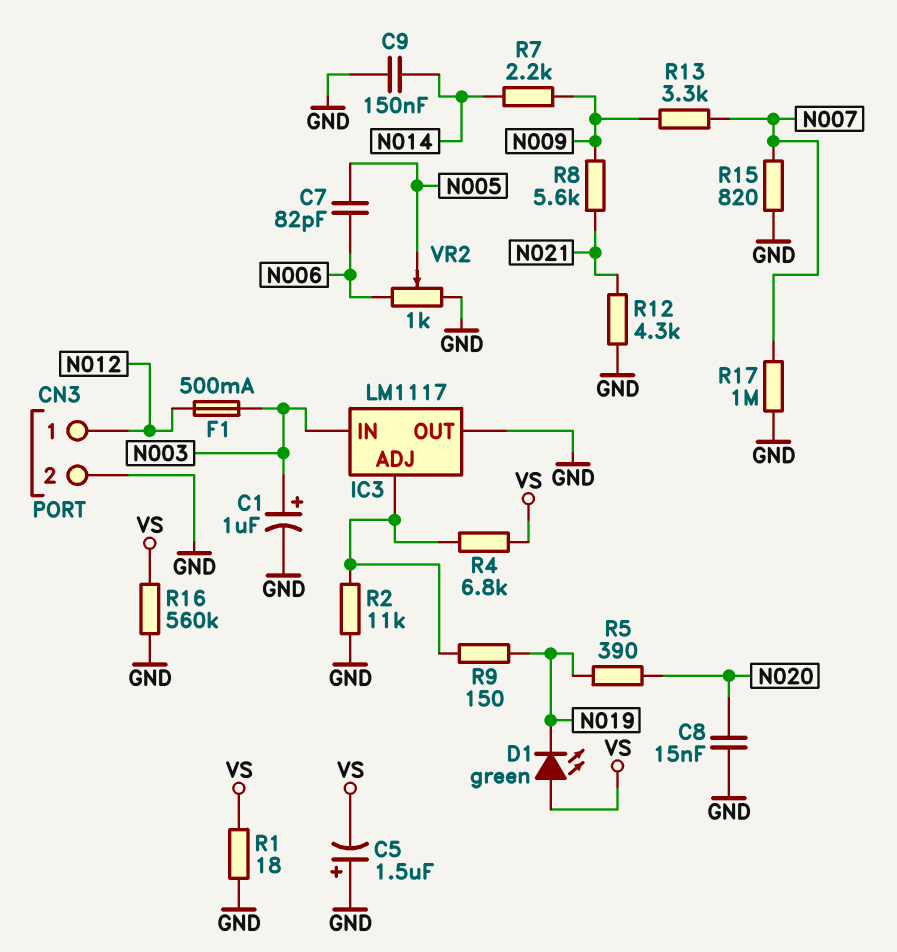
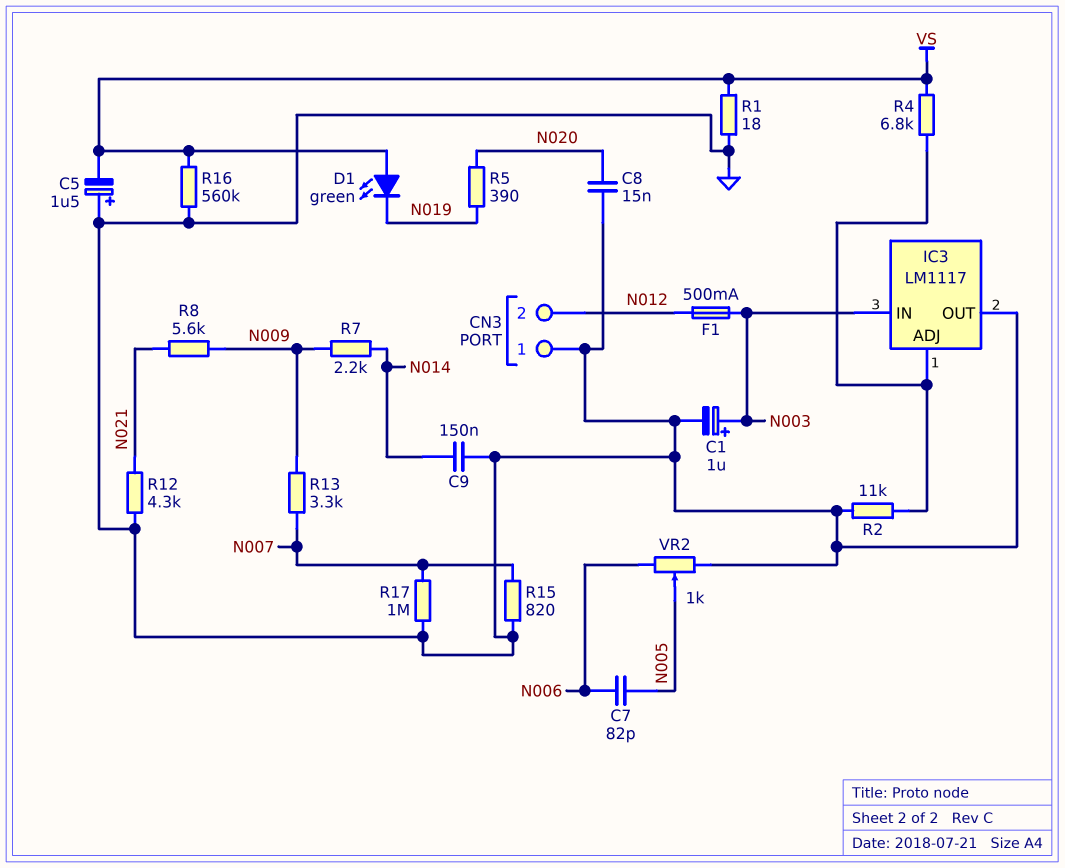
CN3 pin 1: N012 -> GND
CN3 pin 2: GND -> N012
R9: 150 (IC3/ADJ, N019) -> none

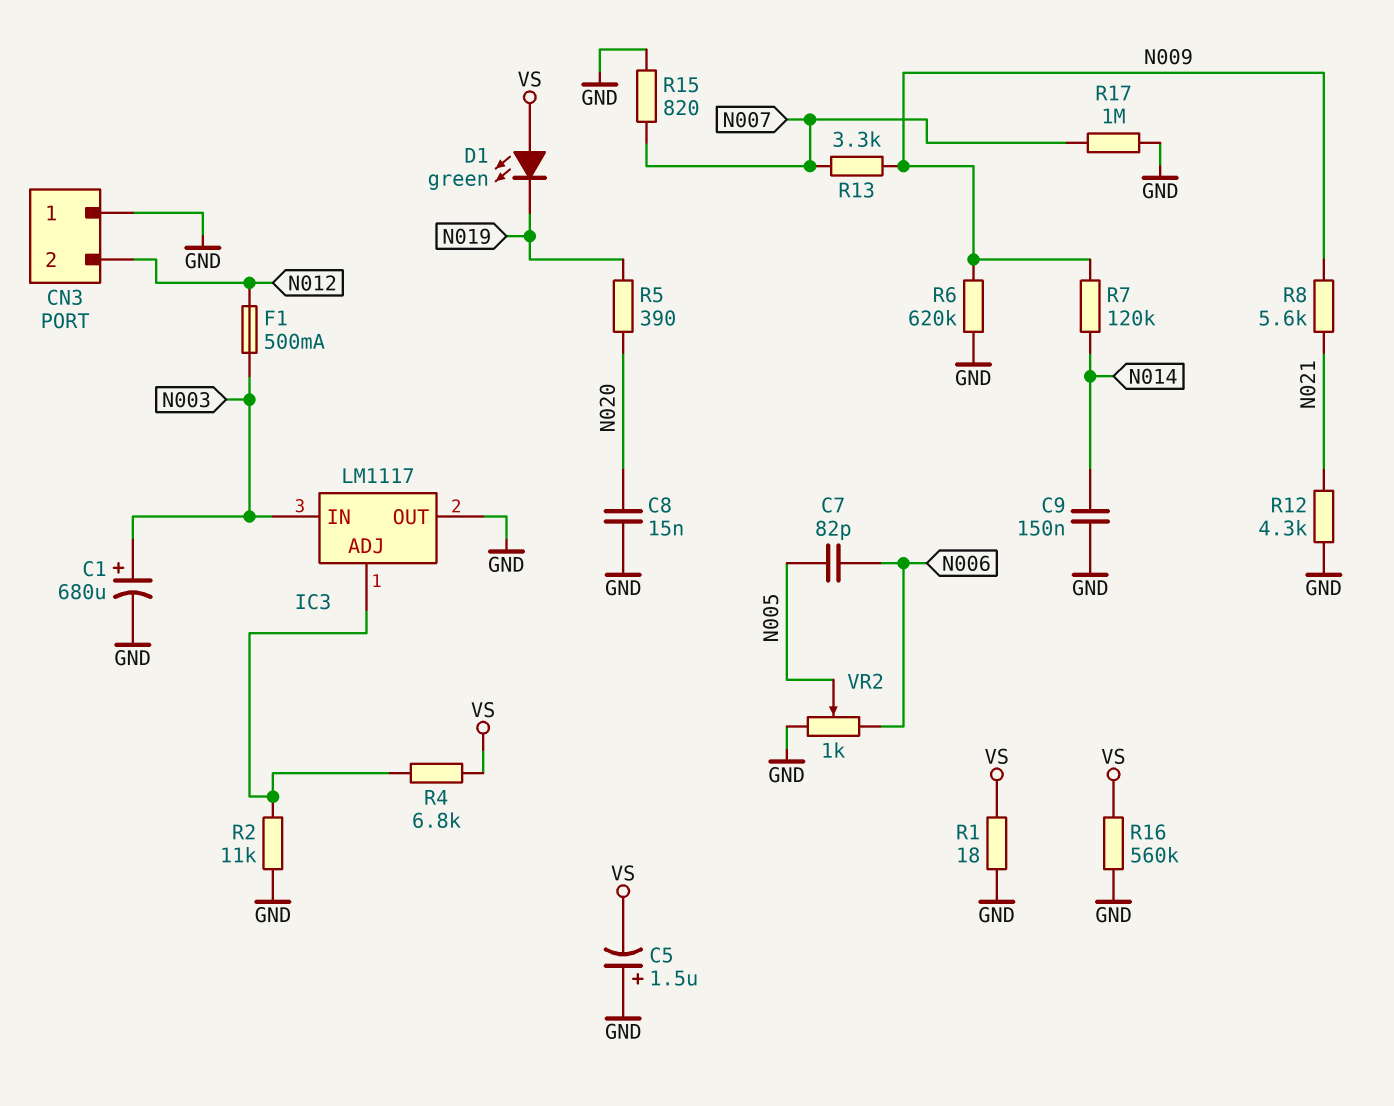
C1: 1uF (plus N003, minus GND) -> 680uF (plus N003, minus GND)
R6: none -> 620k (GND, N009)
R7: 2.2k (N009, N014) -> 120k (N009, N014)

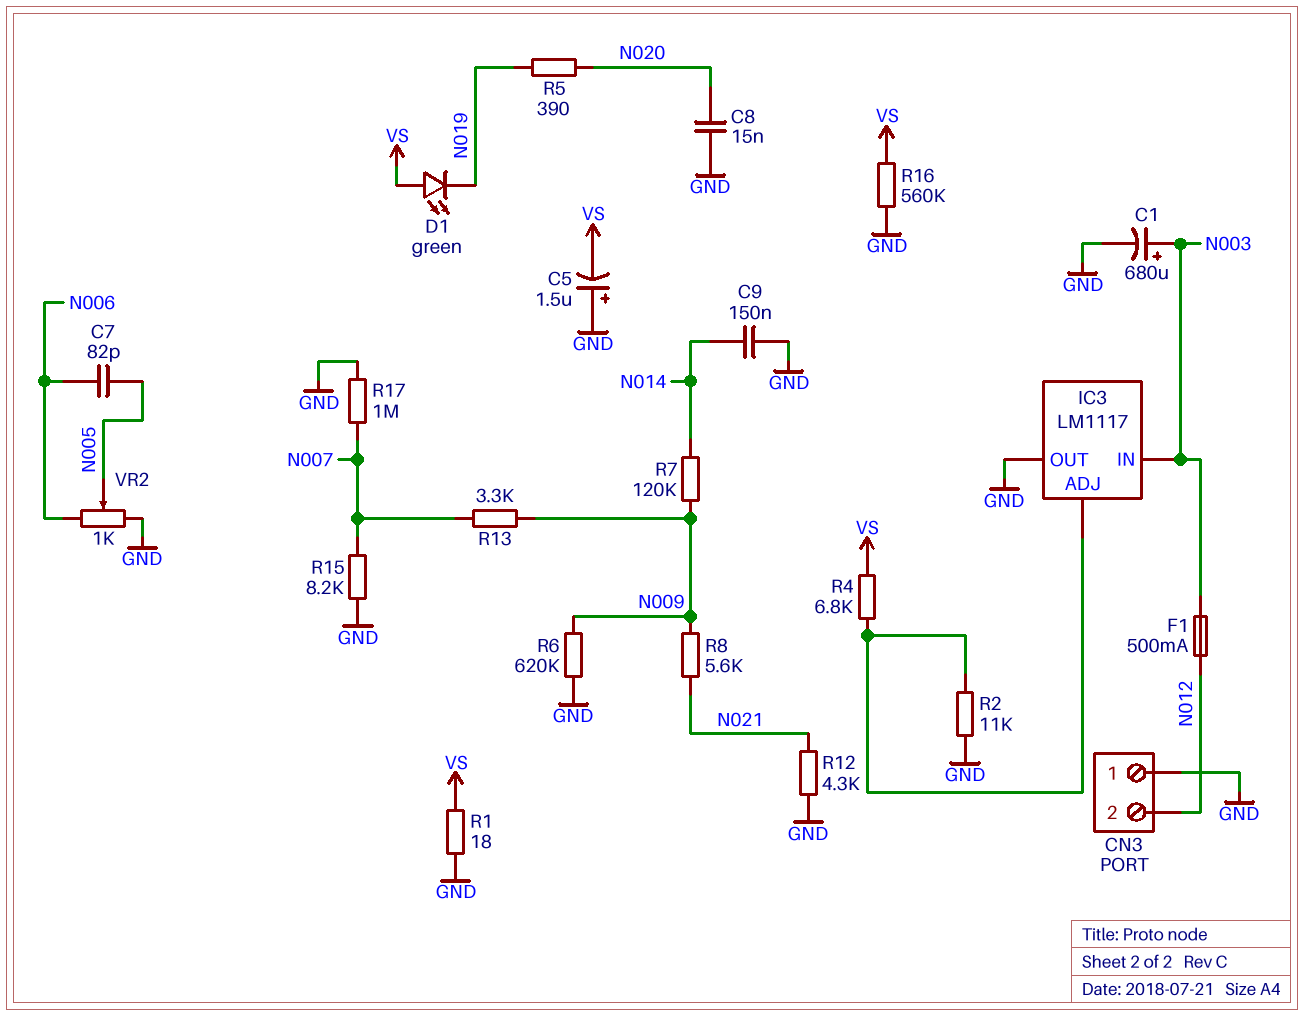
R15: 820 (GND, N007) -> 8.2k (GND, N007)

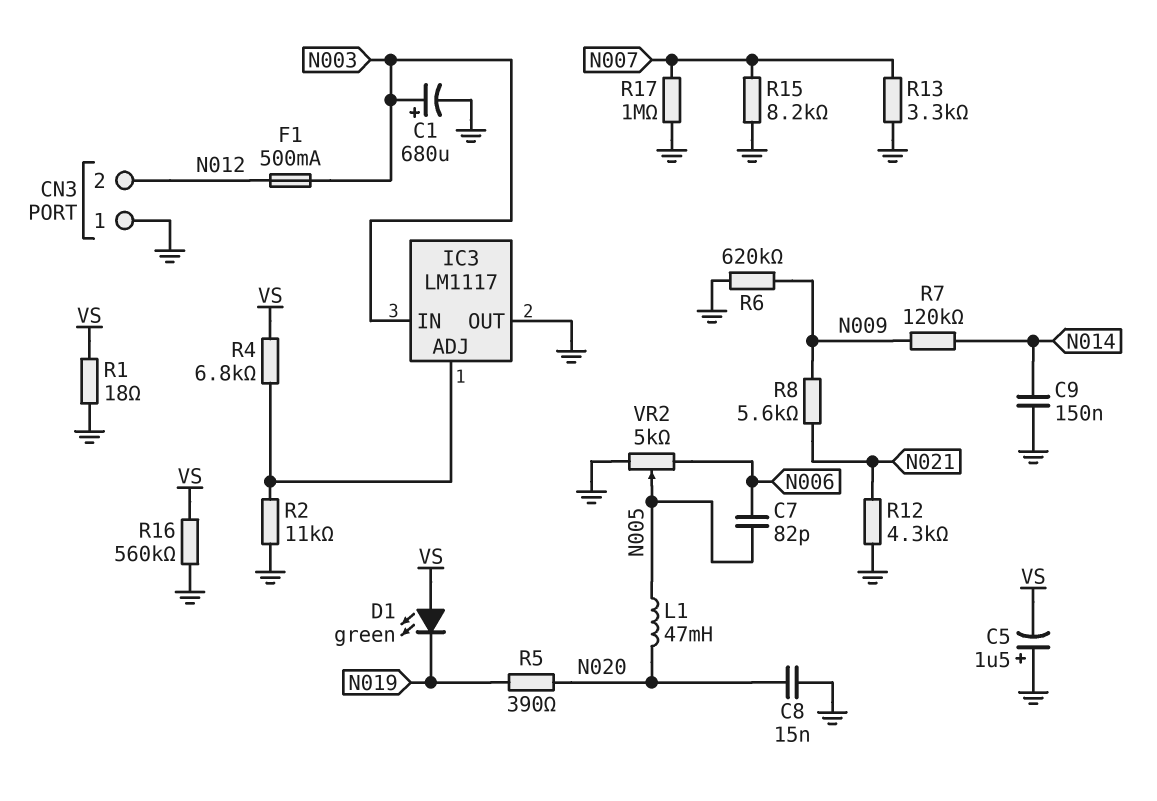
L1: none -> 47mH (N005, N020)
R13: 3.3k (N007, N009) -> 3.3k (GND, N007)
VR2: 1k (GND, N006, wiper N005) -> 5k (GND, N006, wiper N005)

